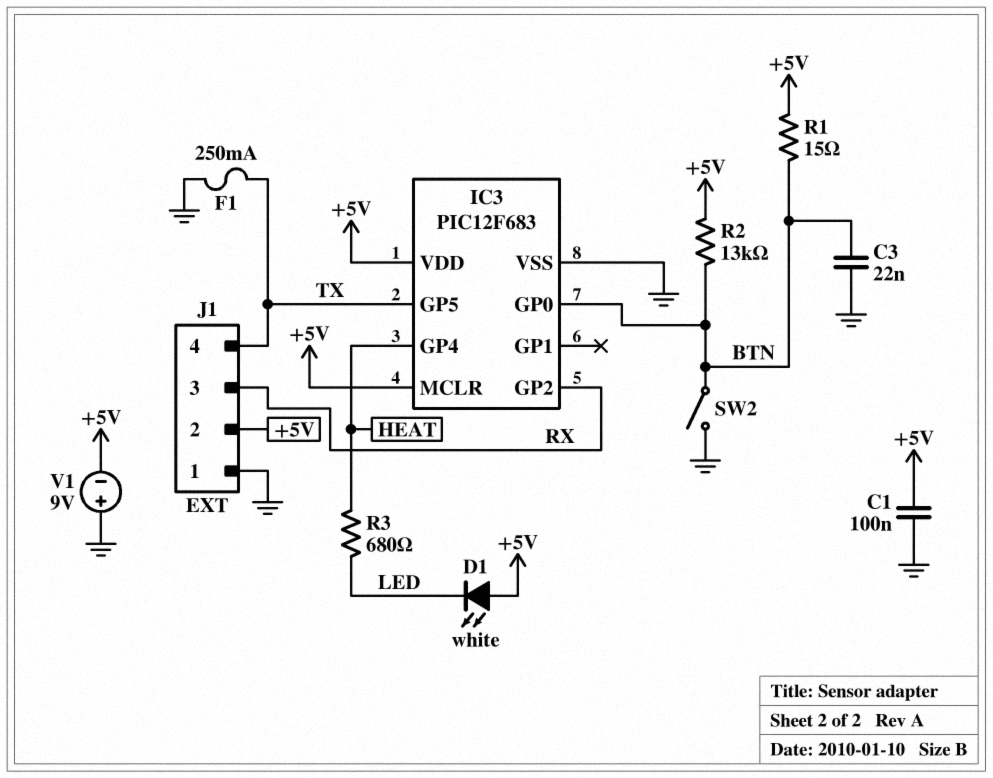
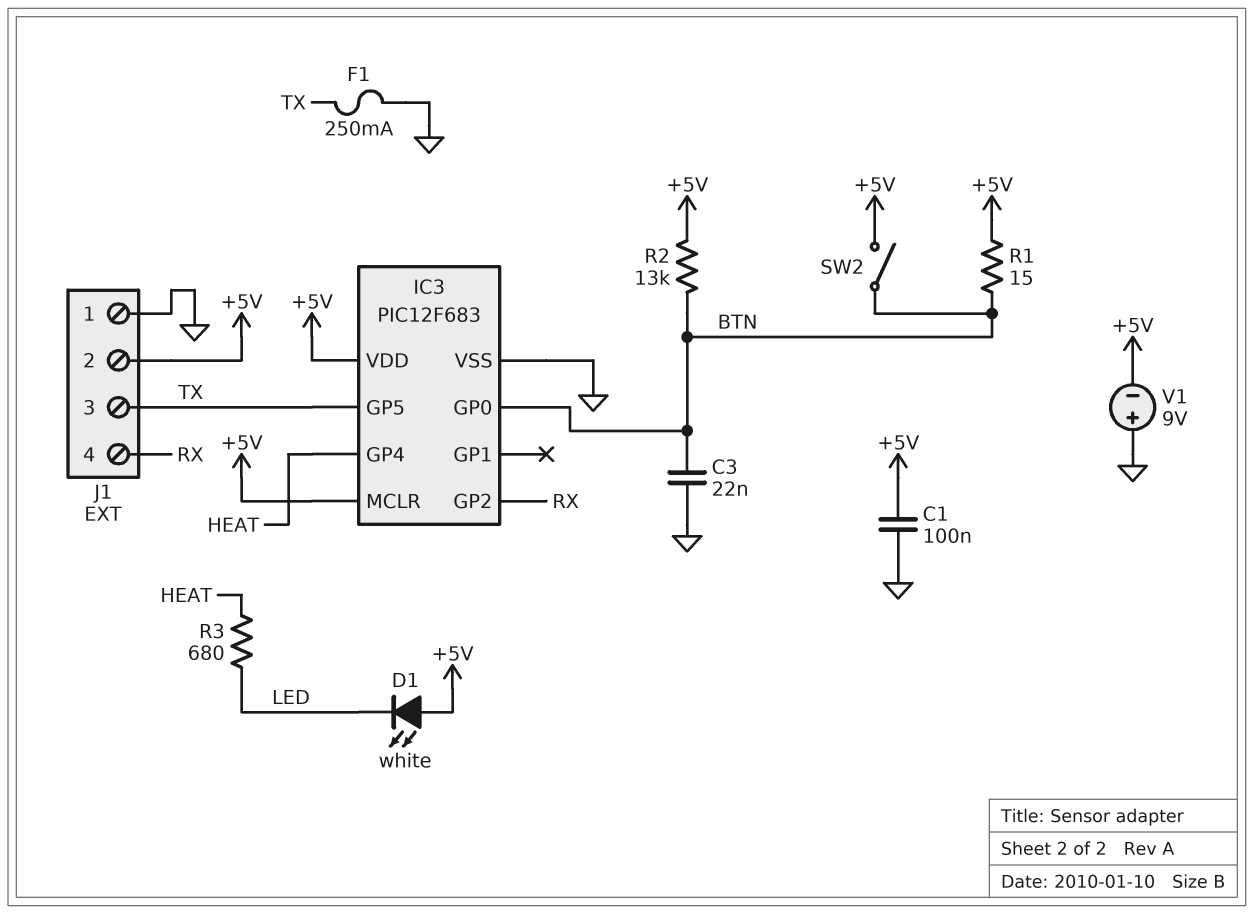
J1 pin 3: RX -> TX
J1 pin 4: TX -> RX
SW2: switch (BTN, GND) -> switch (+5V, BTN)

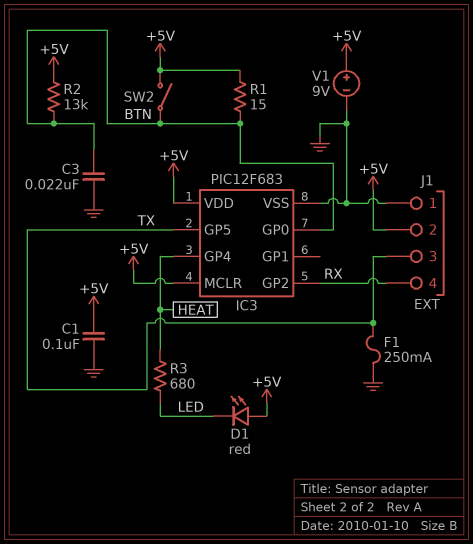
D1: LED white (A +5V, K LED) -> LED red (A +5V, K LED)
V1: 9V (plus GND, minus +5V) -> 9V (plus +5V, minus GND)

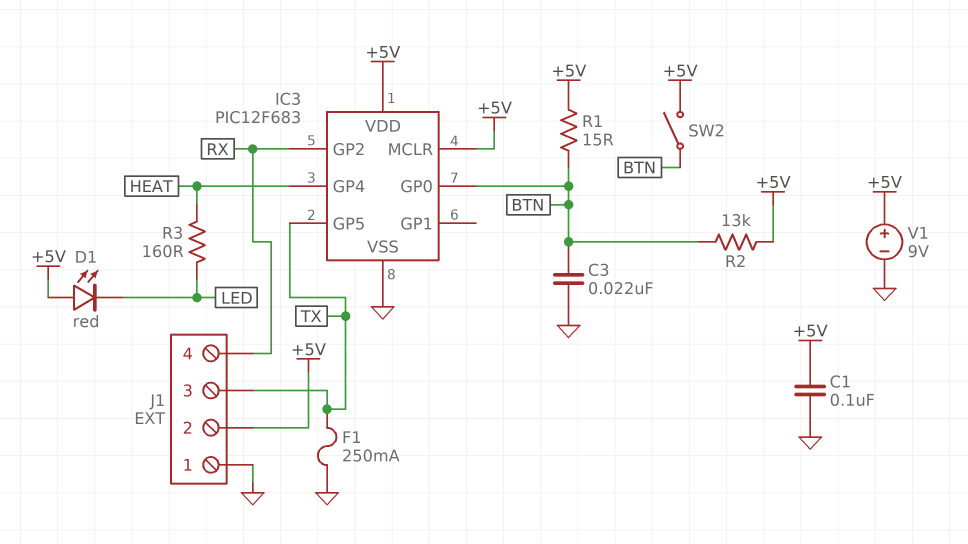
R3: 680 (HEAT, LED) -> 160 (HEAT, LED)

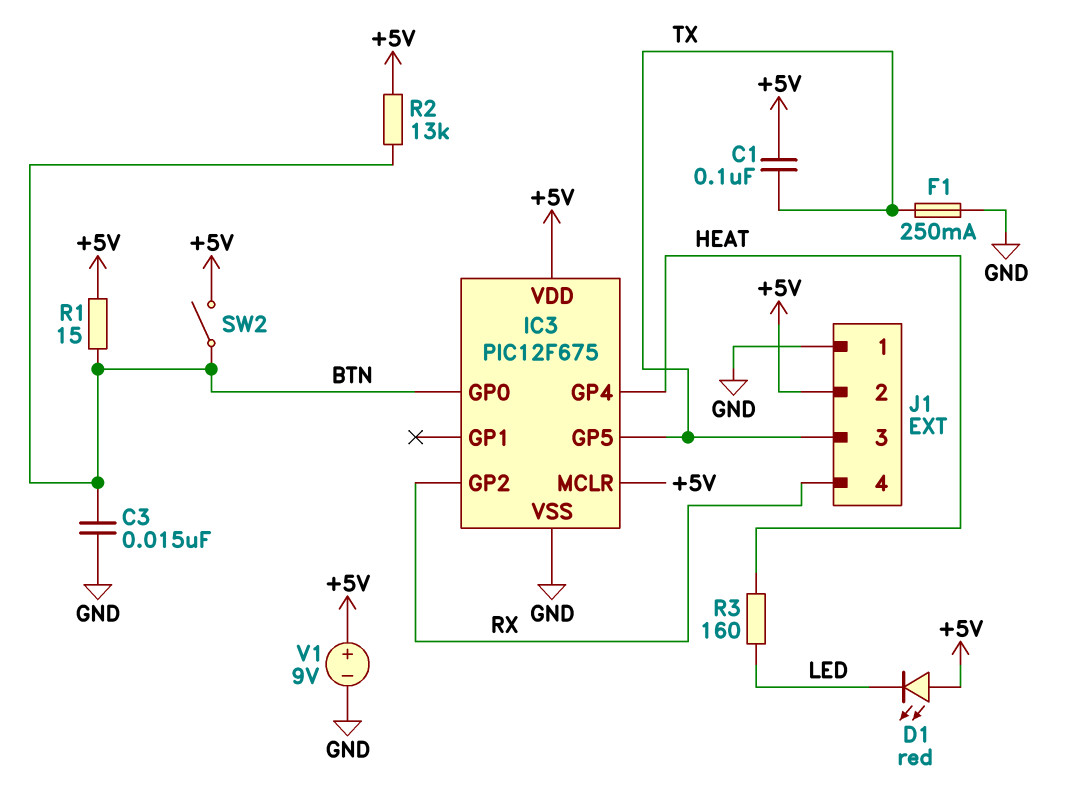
C1: 100nF (+5V, GND) -> 100nF (+5V, TX)
C3: 22nF (BTN, GND) -> 15nF (BTN, GND)
IC3: PIC12F683 -> PIC12F675

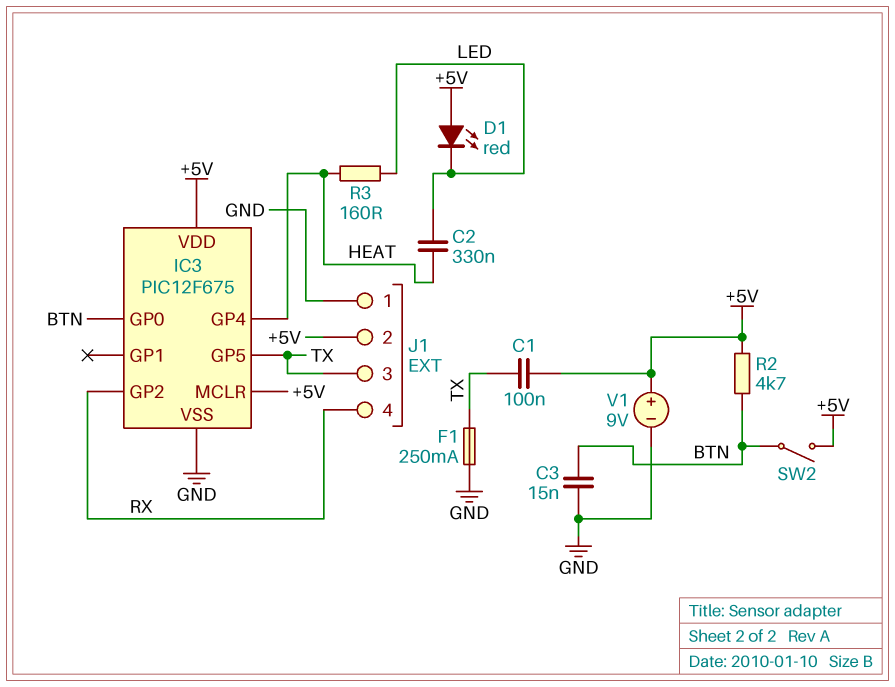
C2: none -> 330nF (HEAT, LED)
R1: 15 (+5V, BTN) -> none
R2: 13k (+5V, BTN) -> 4.7k (+5V, BTN)

